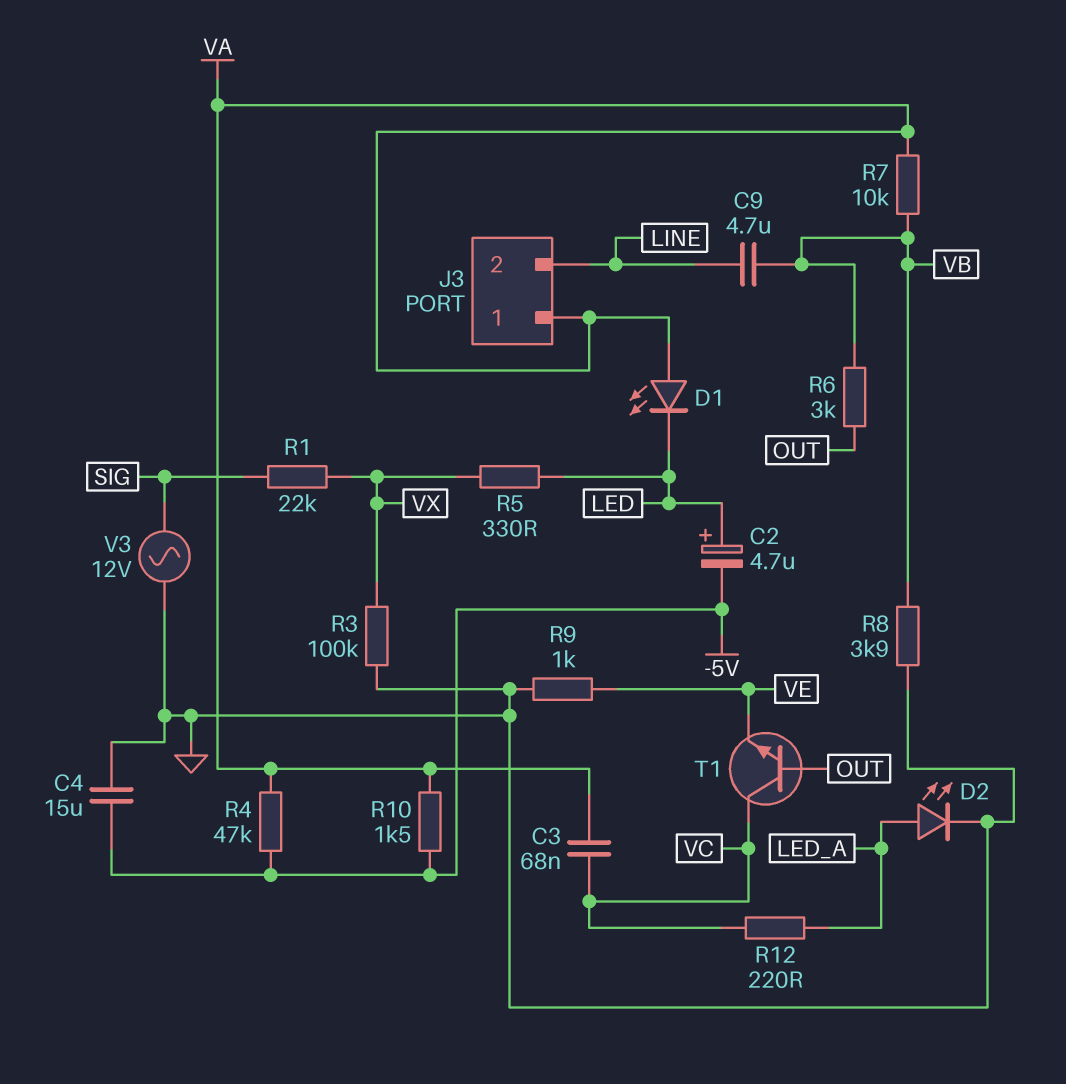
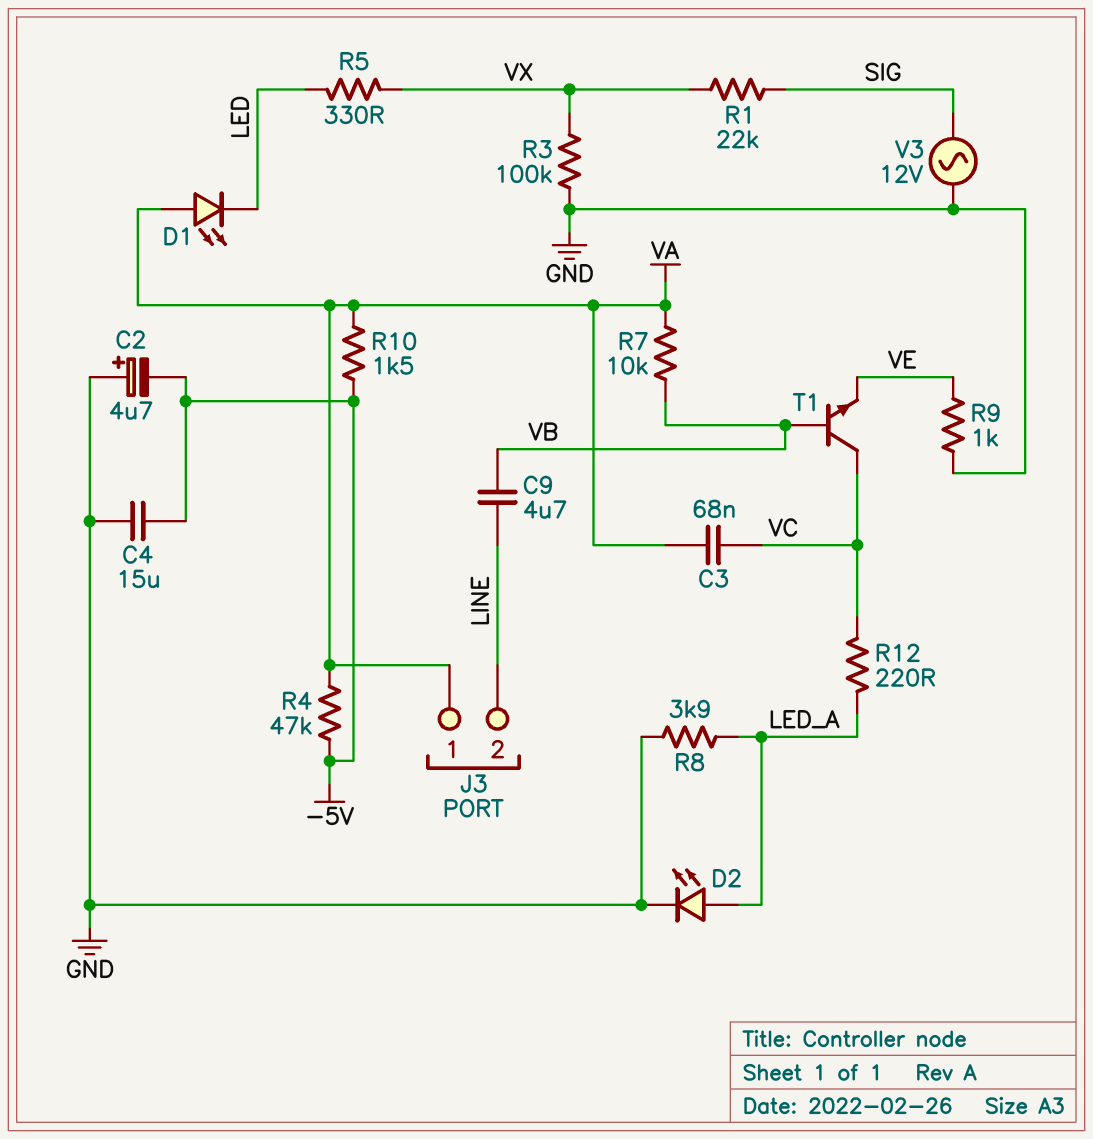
C2: 4.7uF (plus LED, minus -5V) -> 4.7uF (plus GND, minus -5V)
R6: 3k (OUT, VB) -> none
R8: 3.9k (GND, VB) -> 3.9k (GND, LED_A)
T1: NPN (B OUT, C VC, E VE) -> NPN (B VB, C VC, E VE)

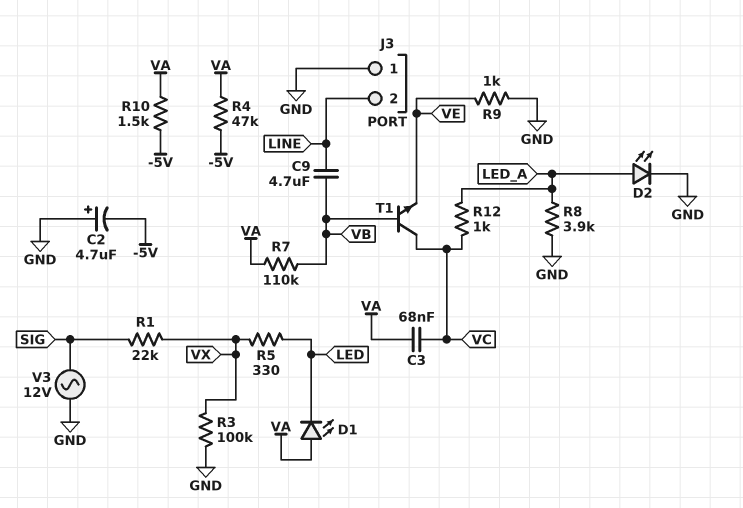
C4: 15uF (-5V, GND) -> none
J3 pin 1: VA -> GND
R7: 10k (VA, VB) -> 110k (VA, VB)
R12: 220 (LED_A, VC) -> 1k (LED_A, VC)

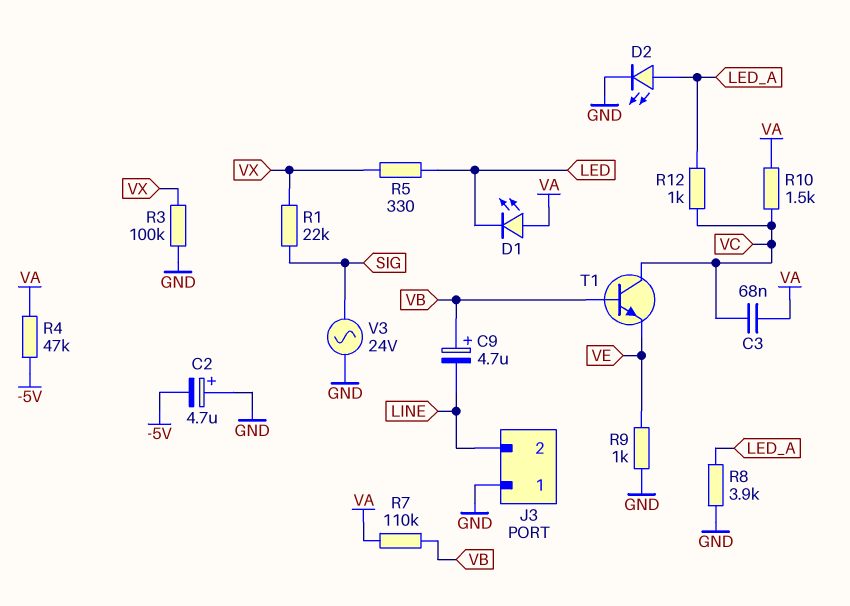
C9: 4.7uF (LINE, VB) -> 4.7uF (plus VB, minus LINE)
R10: 1.5k (-5V, VA) -> 1.5k (VA, VC)
V3: AC 12V (GND, SIG) -> AC 24V (GND, SIG)

